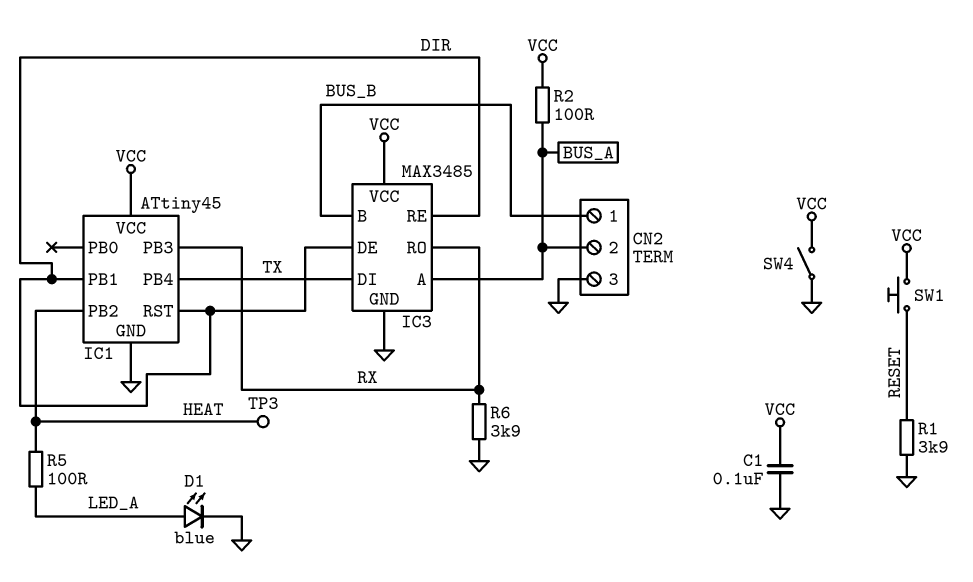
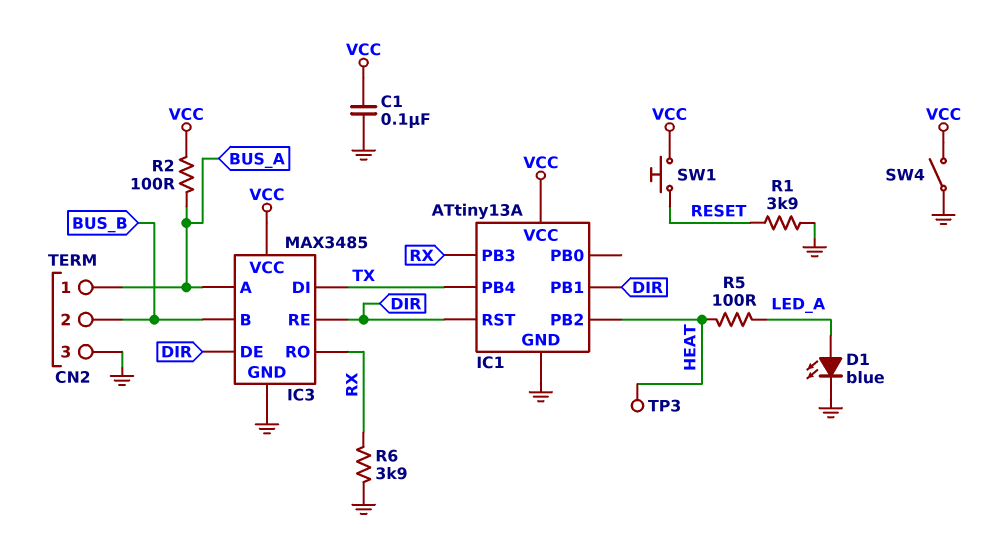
CN2 pin 1: BUS_B -> BUS_A
CN2 pin 2: BUS_A -> BUS_B
IC1: ATtiny45 -> ATtiny13A

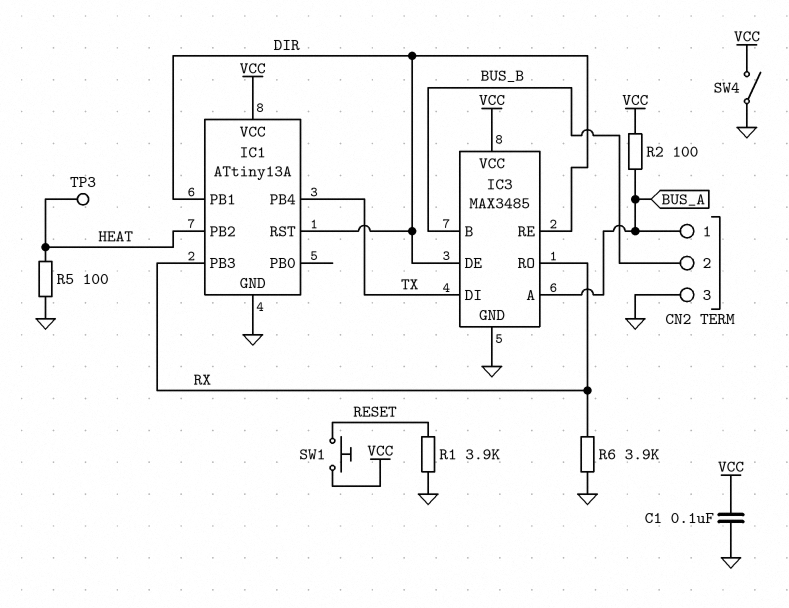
D1: LED blue (A LED_A, K GND) -> none
R5: 100 (HEAT, LED_A) -> 100 (GND, HEAT)

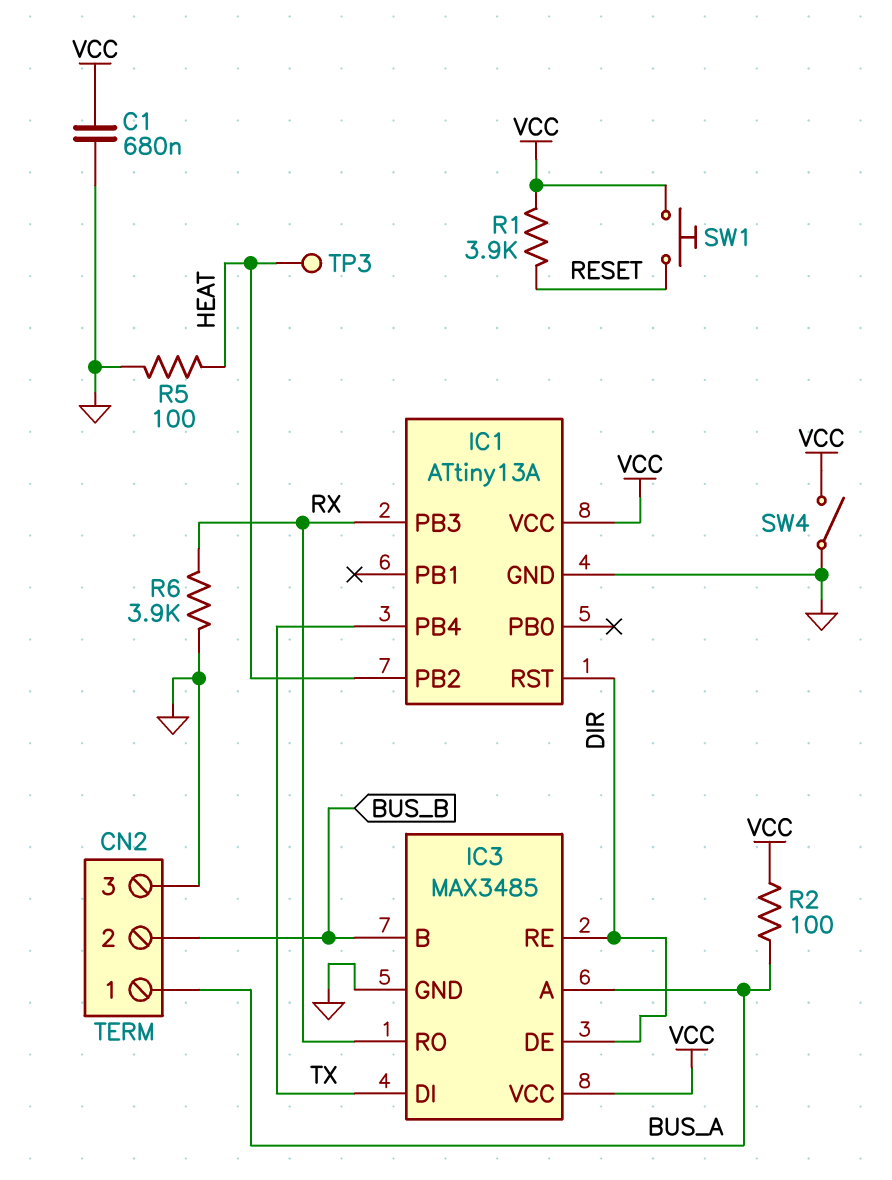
C1: 100nF (GND, VCC) -> 680nF (GND, VCC)
IC1 pin PB1: DIR -> none
R1: 3.9k (GND, RESET) -> 3.9k (RESET, VCC)

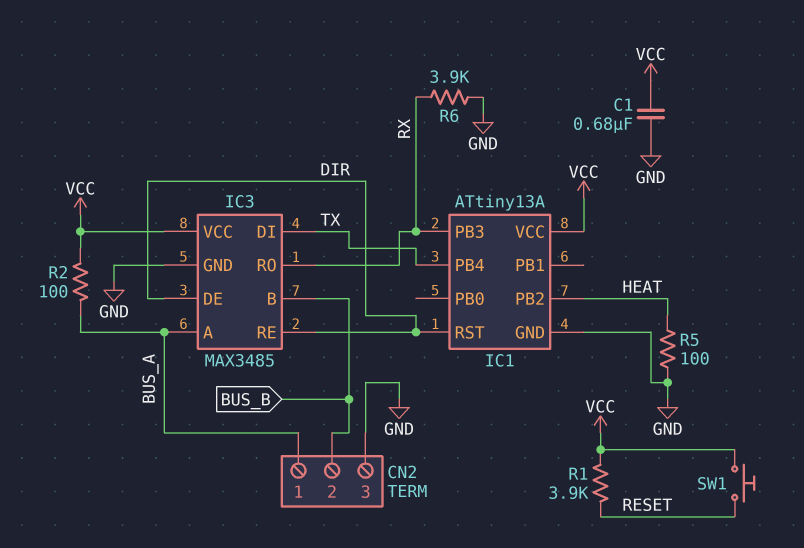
SW4: switch (GND, VCC) -> none
TP3: test point (HEAT) -> none

